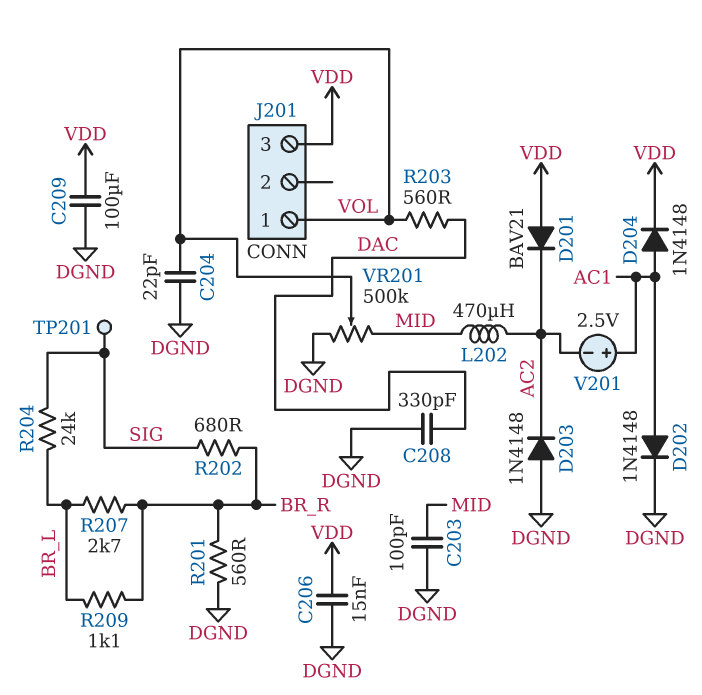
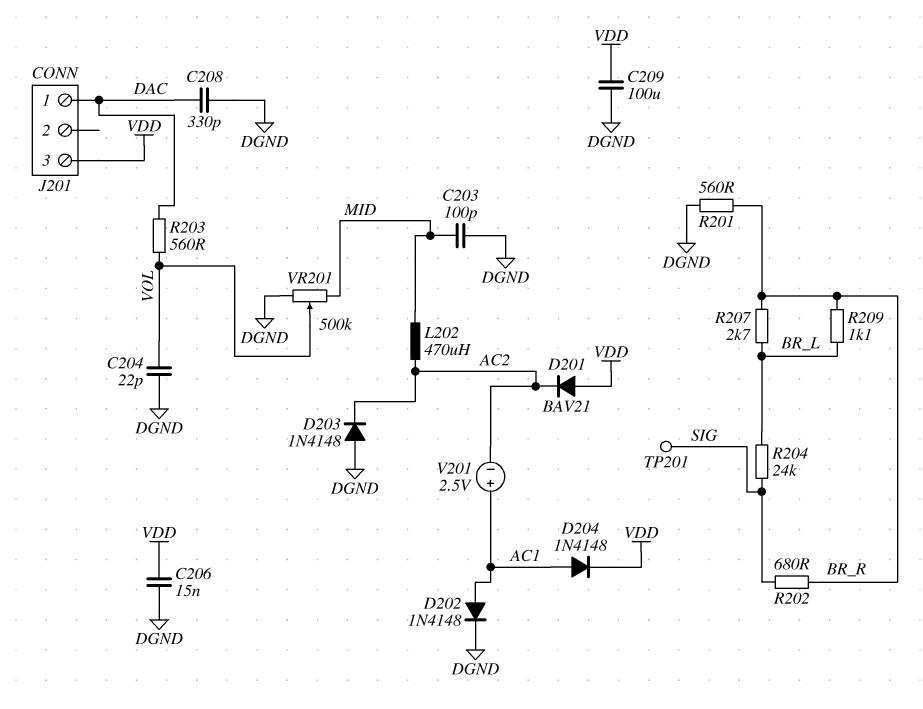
J201 pin 1: VOL -> DAC

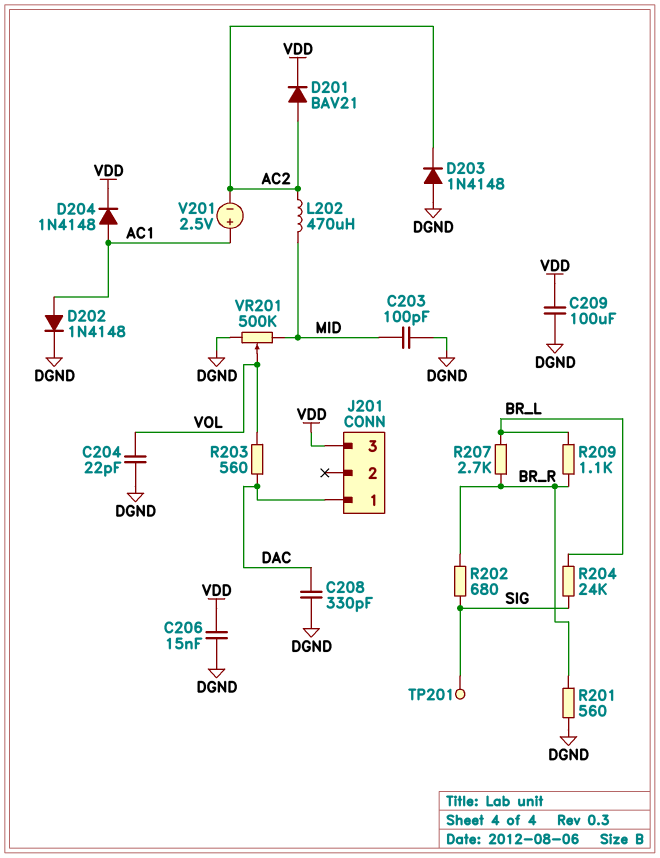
D201: diode BAV21 (A VDD, K AC2) -> diode BAV21 (A AC2, K VDD)

